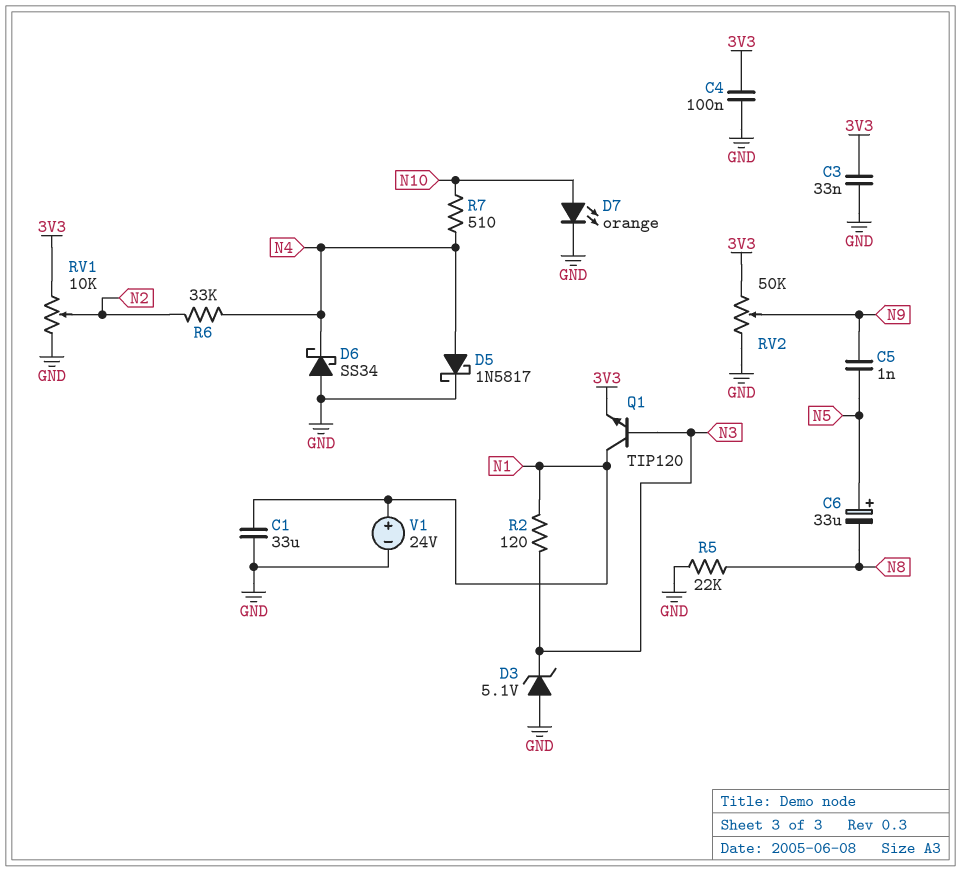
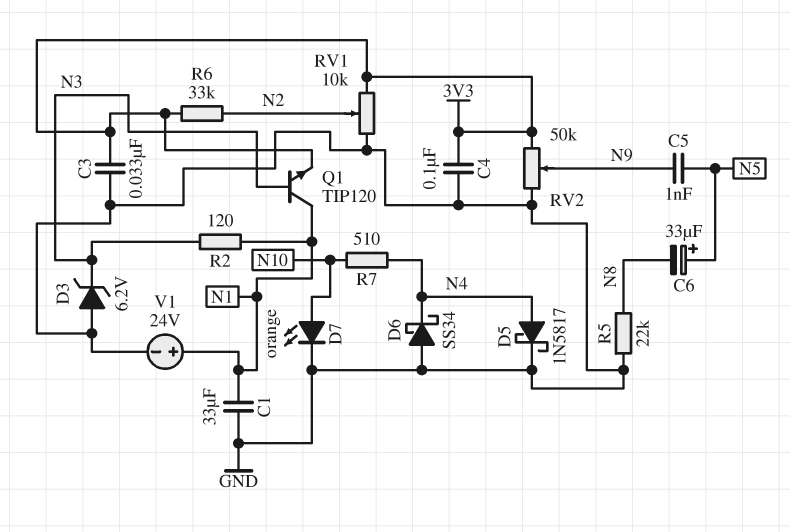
D3: zener 5.1V (A GND, K N3) -> zener 6.2V (A GND, K N3)
R6: 33k (N2, N4) -> 33k (3V3, N2)

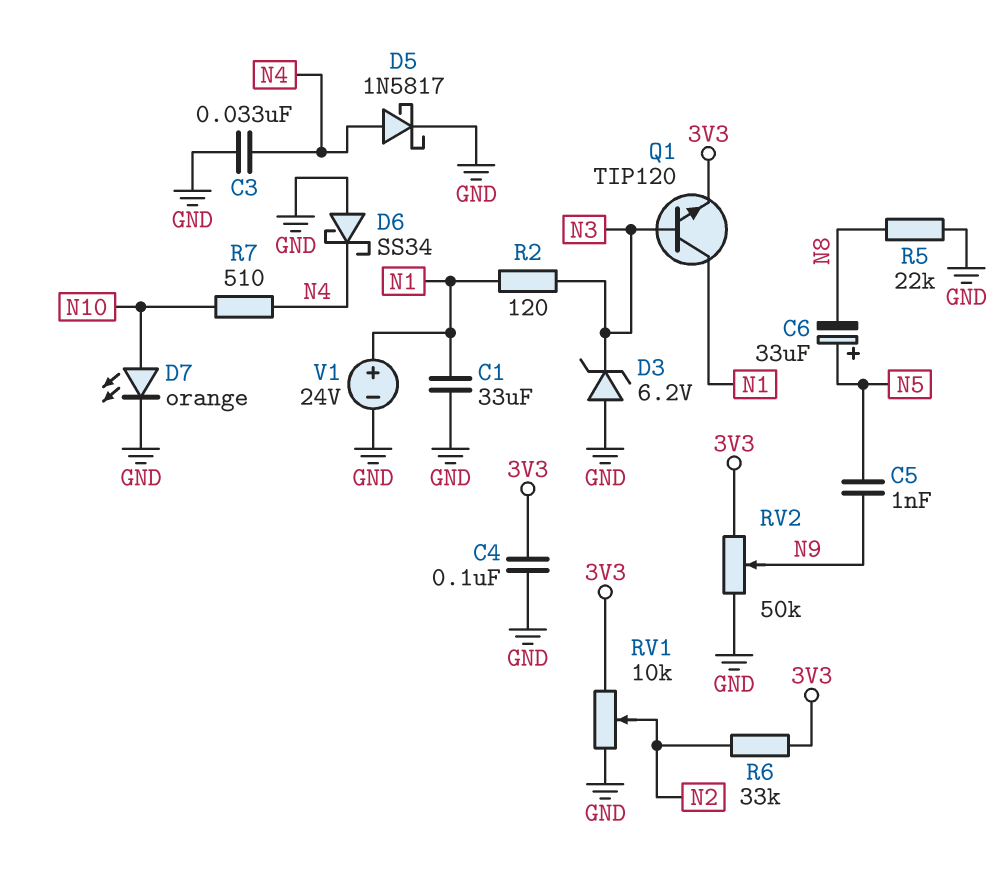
C3: 33nF (3V3, GND) -> 33nF (GND, N4)

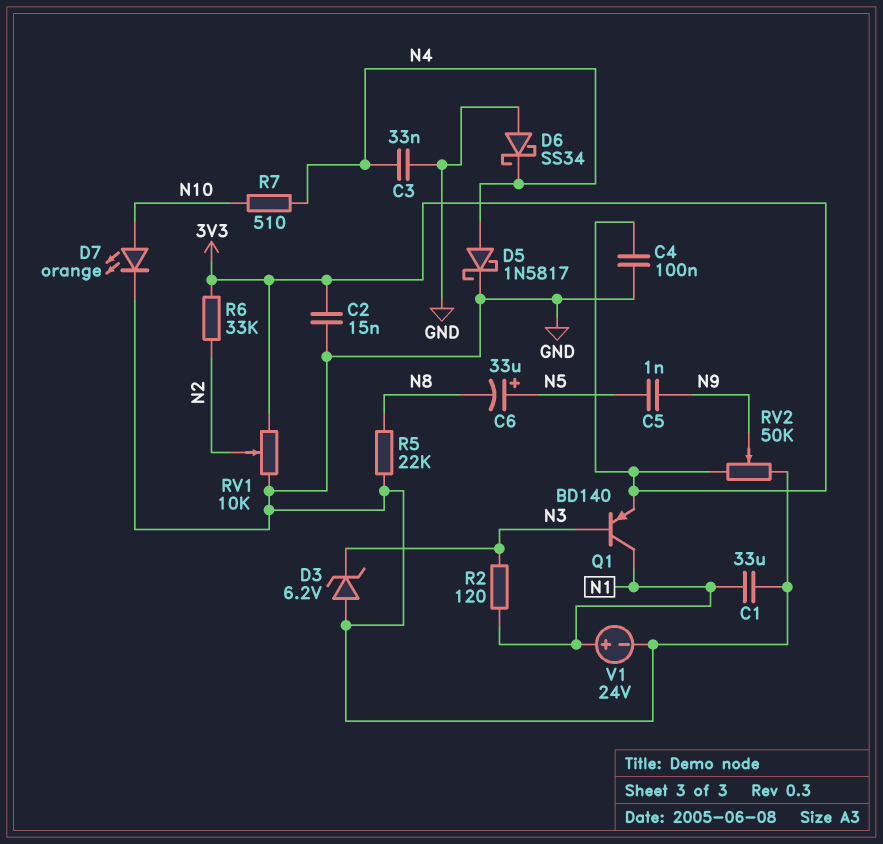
C2: none -> 15nF (3V3, GND)
Q1: NPN TIP120 (B N3, C N1, E 3V3) -> PNP BD140 (B N3, C N1, E 3V3)

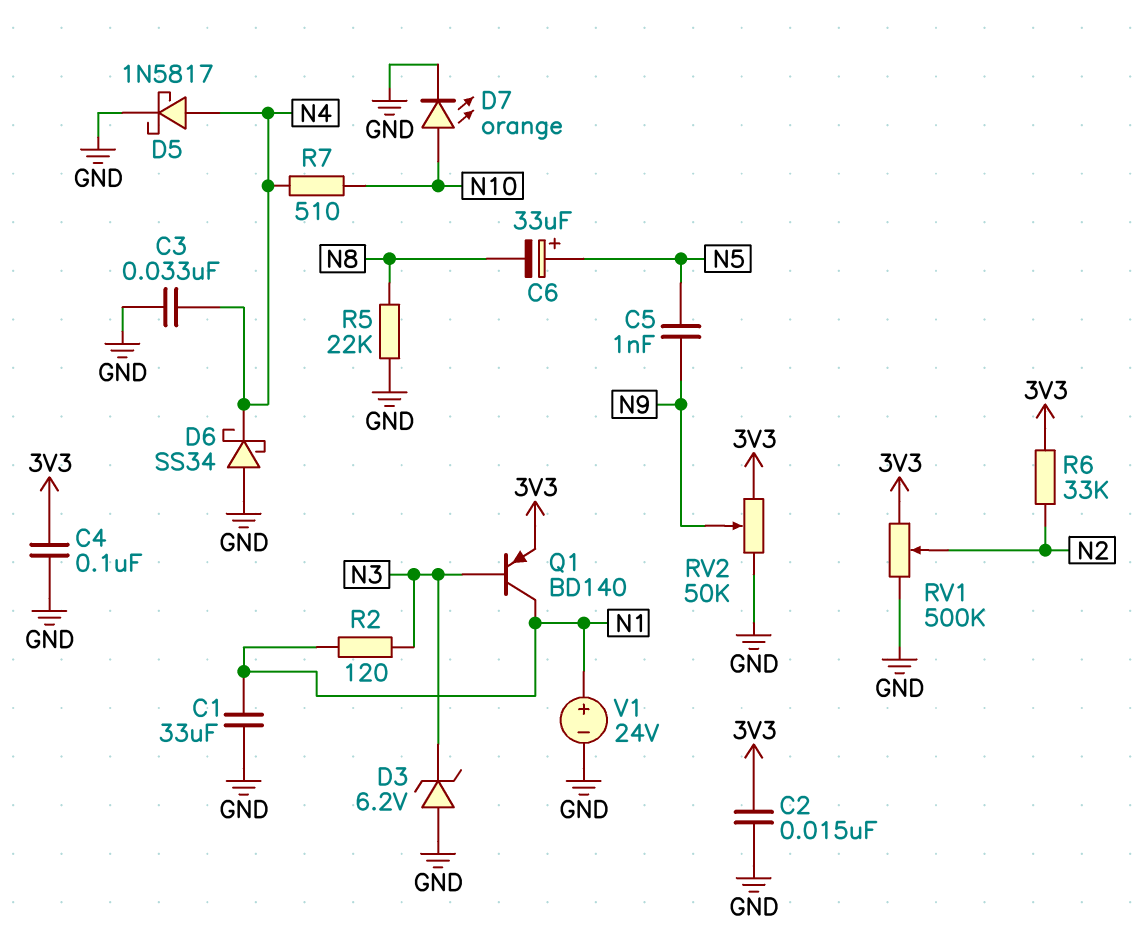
RV1: 10k (3V3, GND, wiper N2) -> 500k (3V3, GND, wiper N2)

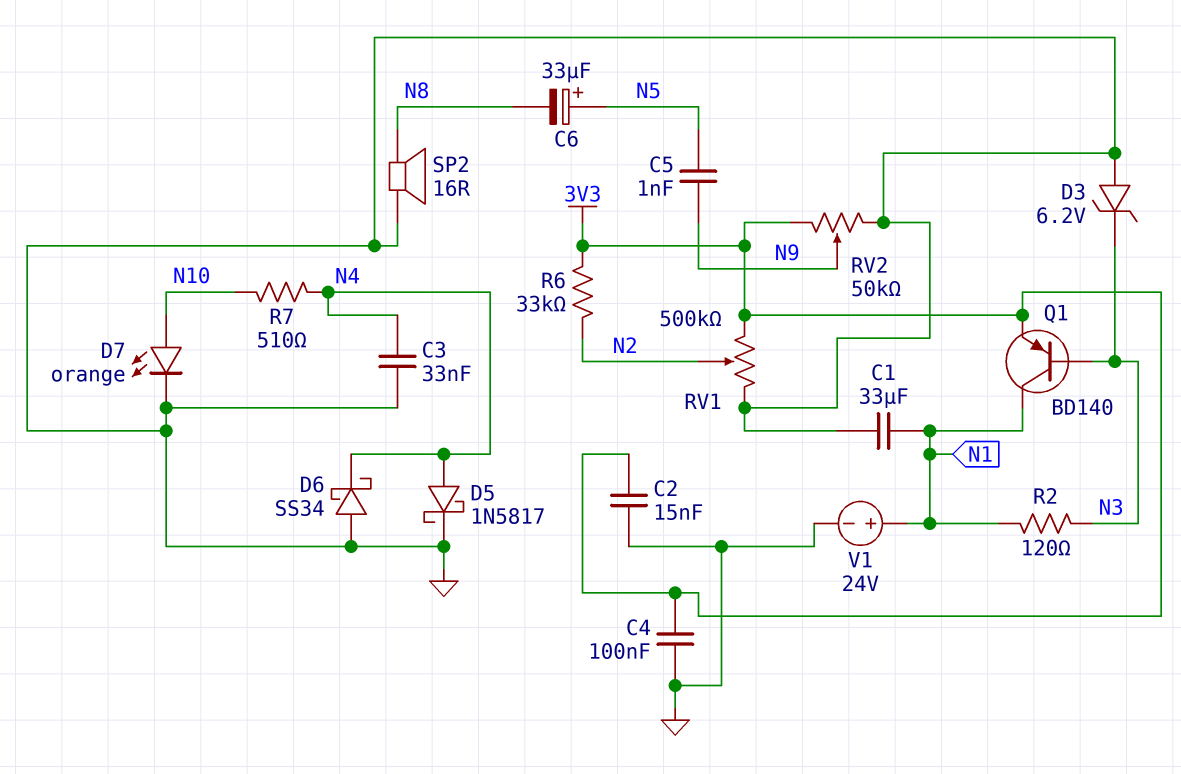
R5: 22k (GND, N8) -> none
SP2: none -> speaker 16R (GND, N8)

